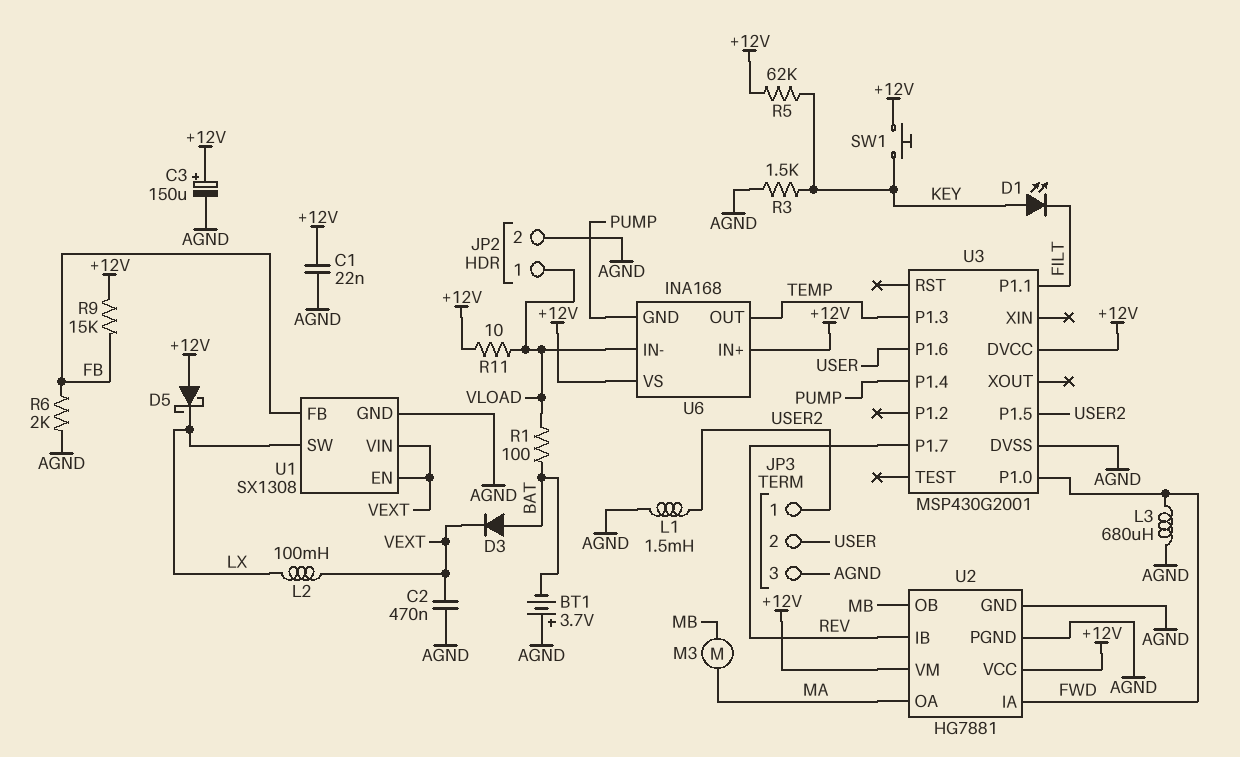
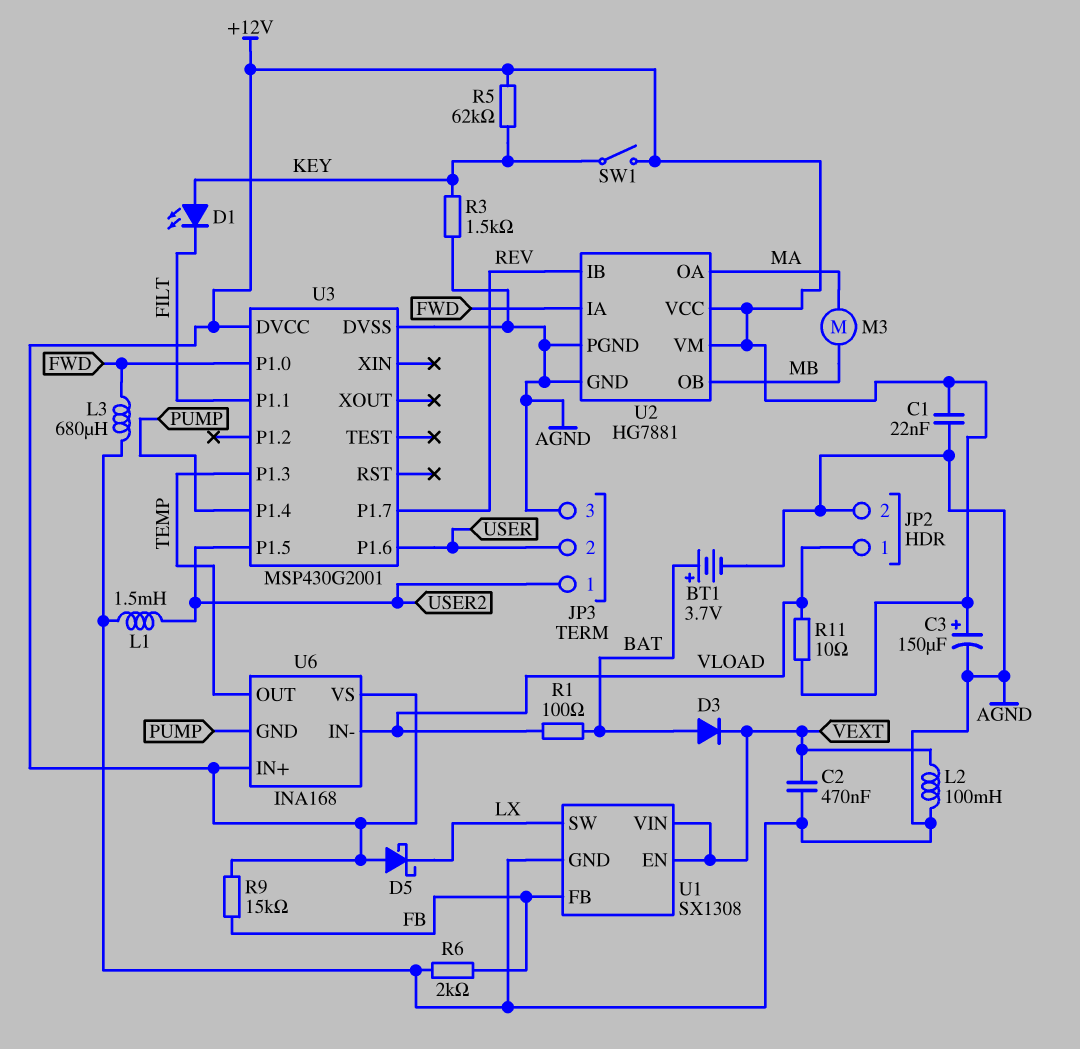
BT1: 3.7V (plus AGND, minus BAT) -> 3.7V (plus BAT, minus AGND)
L2: 100mH (LX, VEXT) -> 100mH (AGND, VEXT)
SW1: button (+12V, KEY) -> switch (+12V, KEY)

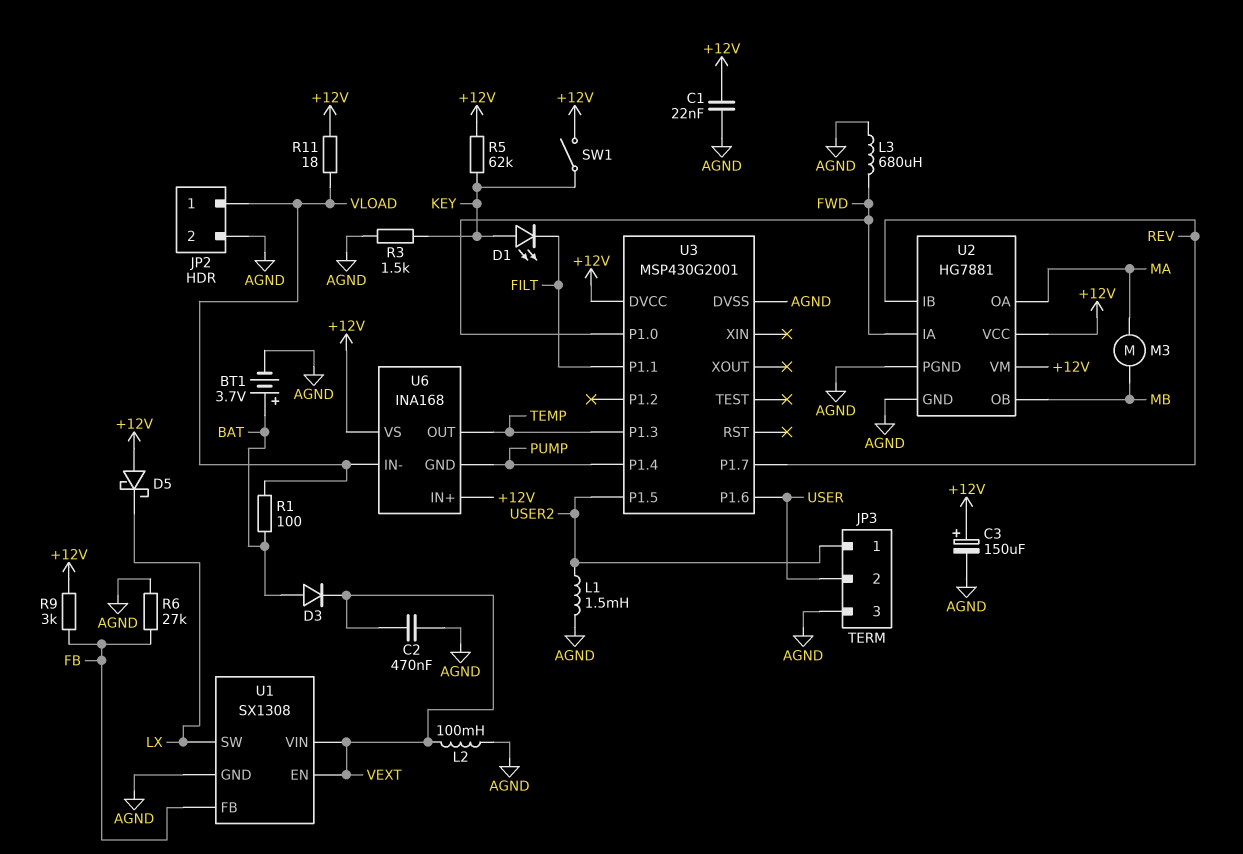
R6: 2k (AGND, FB) -> 27k (AGND, FB)
R9: 15k (+12V, FB) -> 3k (+12V, FB)
R11: 10 (+12V, VLOAD) -> 18 (+12V, VLOAD)

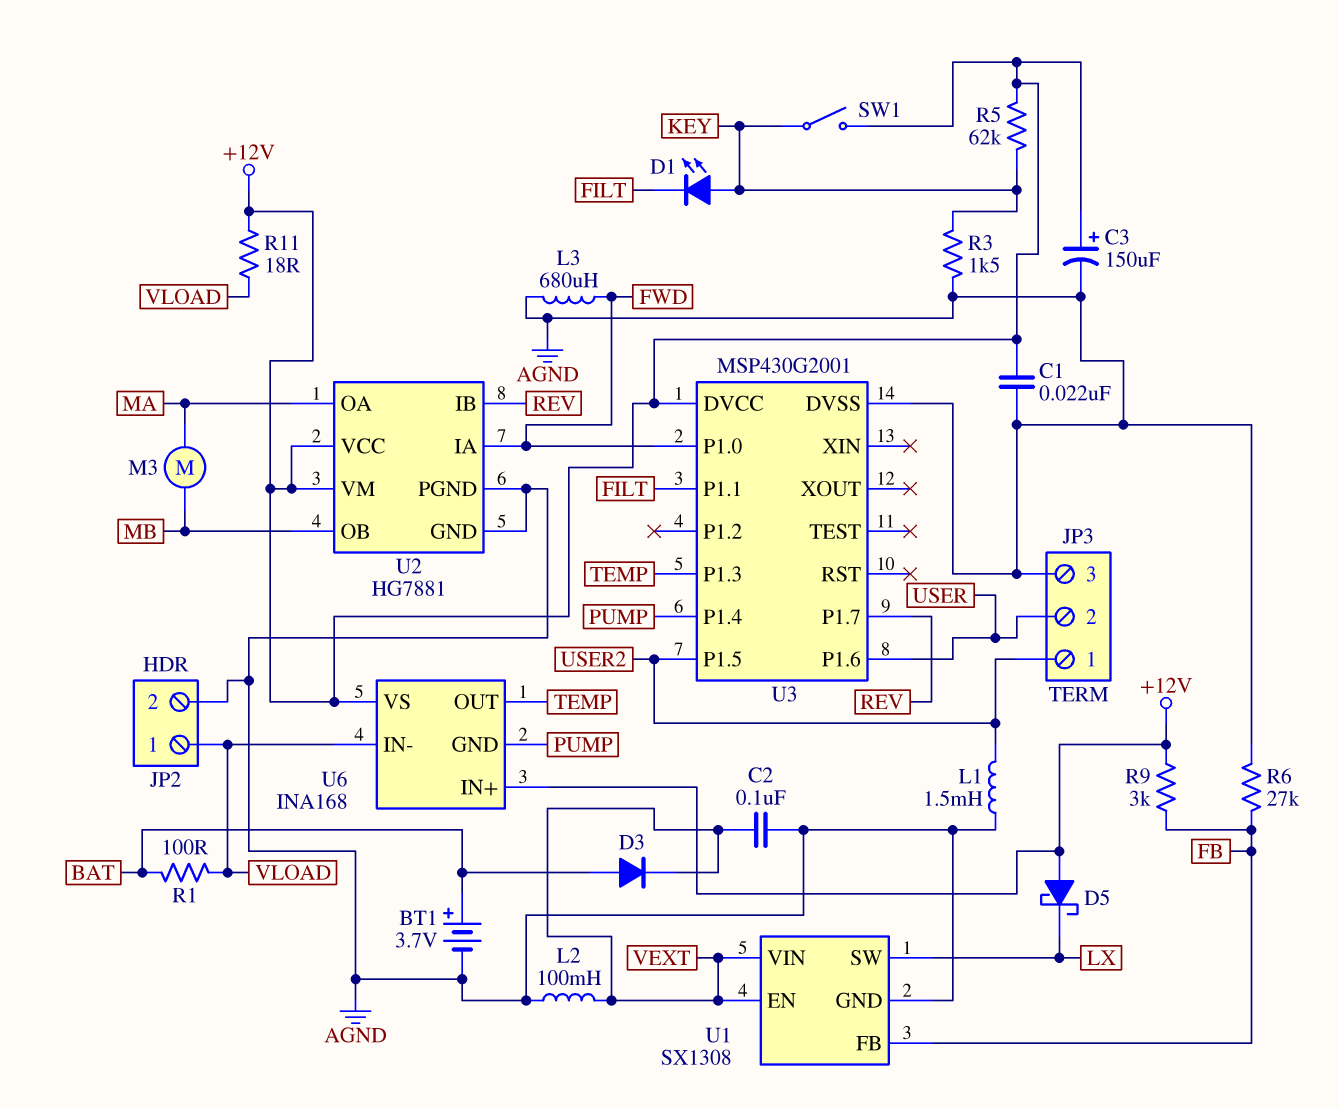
C2: 470nF (AGND, VEXT) -> 100nF (AGND, VEXT)

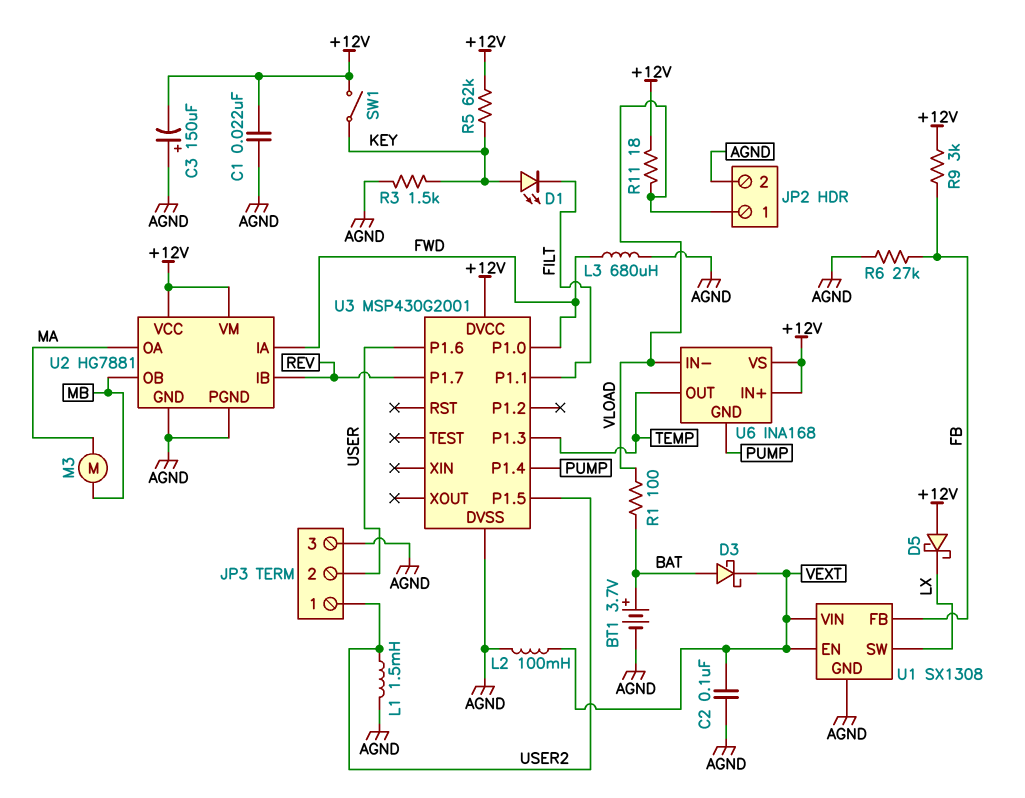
C3: 150uF (plus +12V, minus AGND) -> 150uF (plus AGND, minus +12V)
D3: diode (A BAT, K VEXT) -> schottky (A BAT, K VEXT)

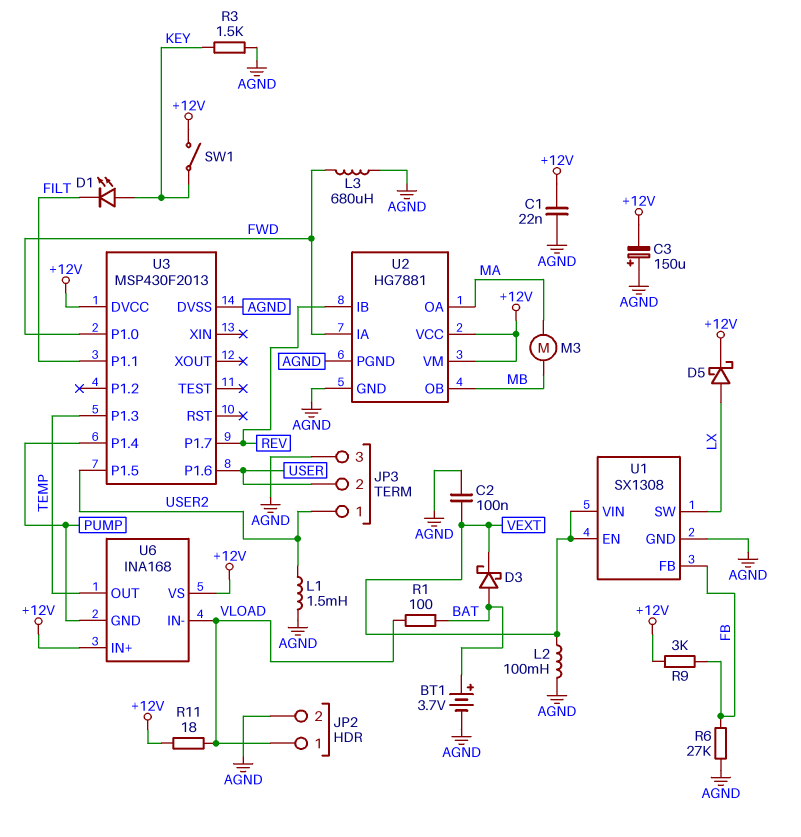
D5: schottky (A +12V, K LX) -> schottky (A LX, K +12V)
R5: 62k (+12V, KEY) -> none
U3: MSP430G2001 -> MSP430F2013

